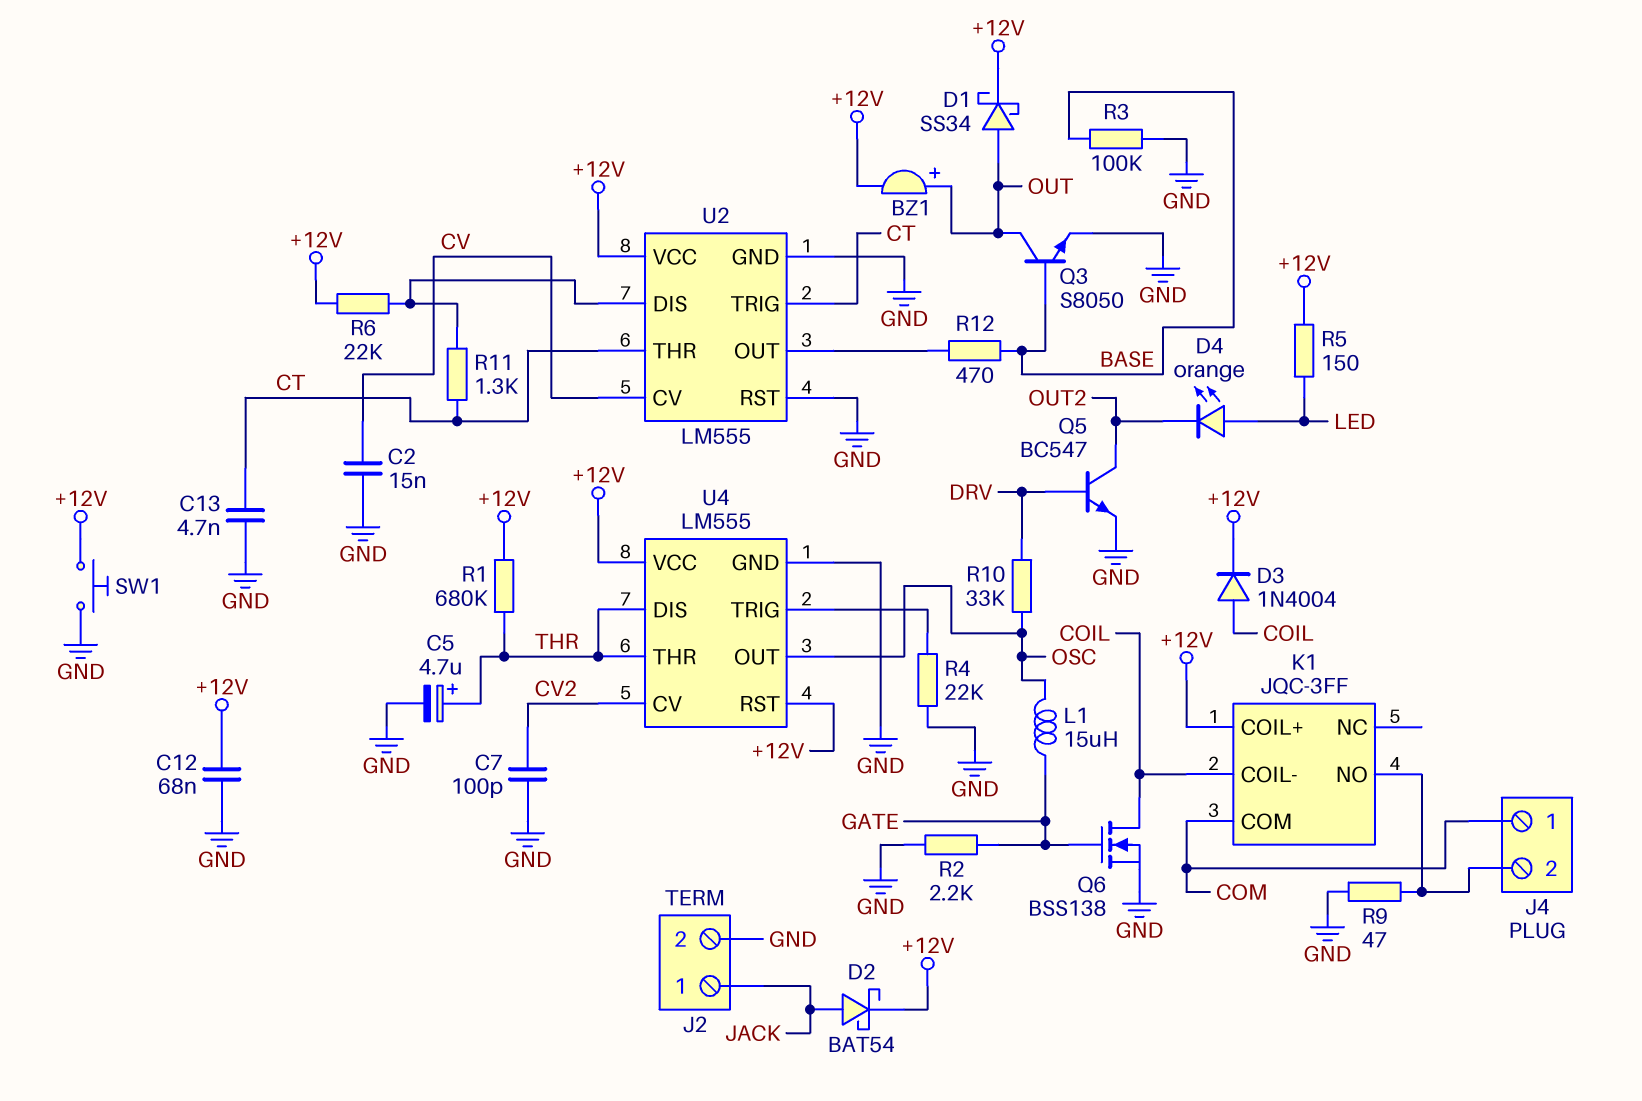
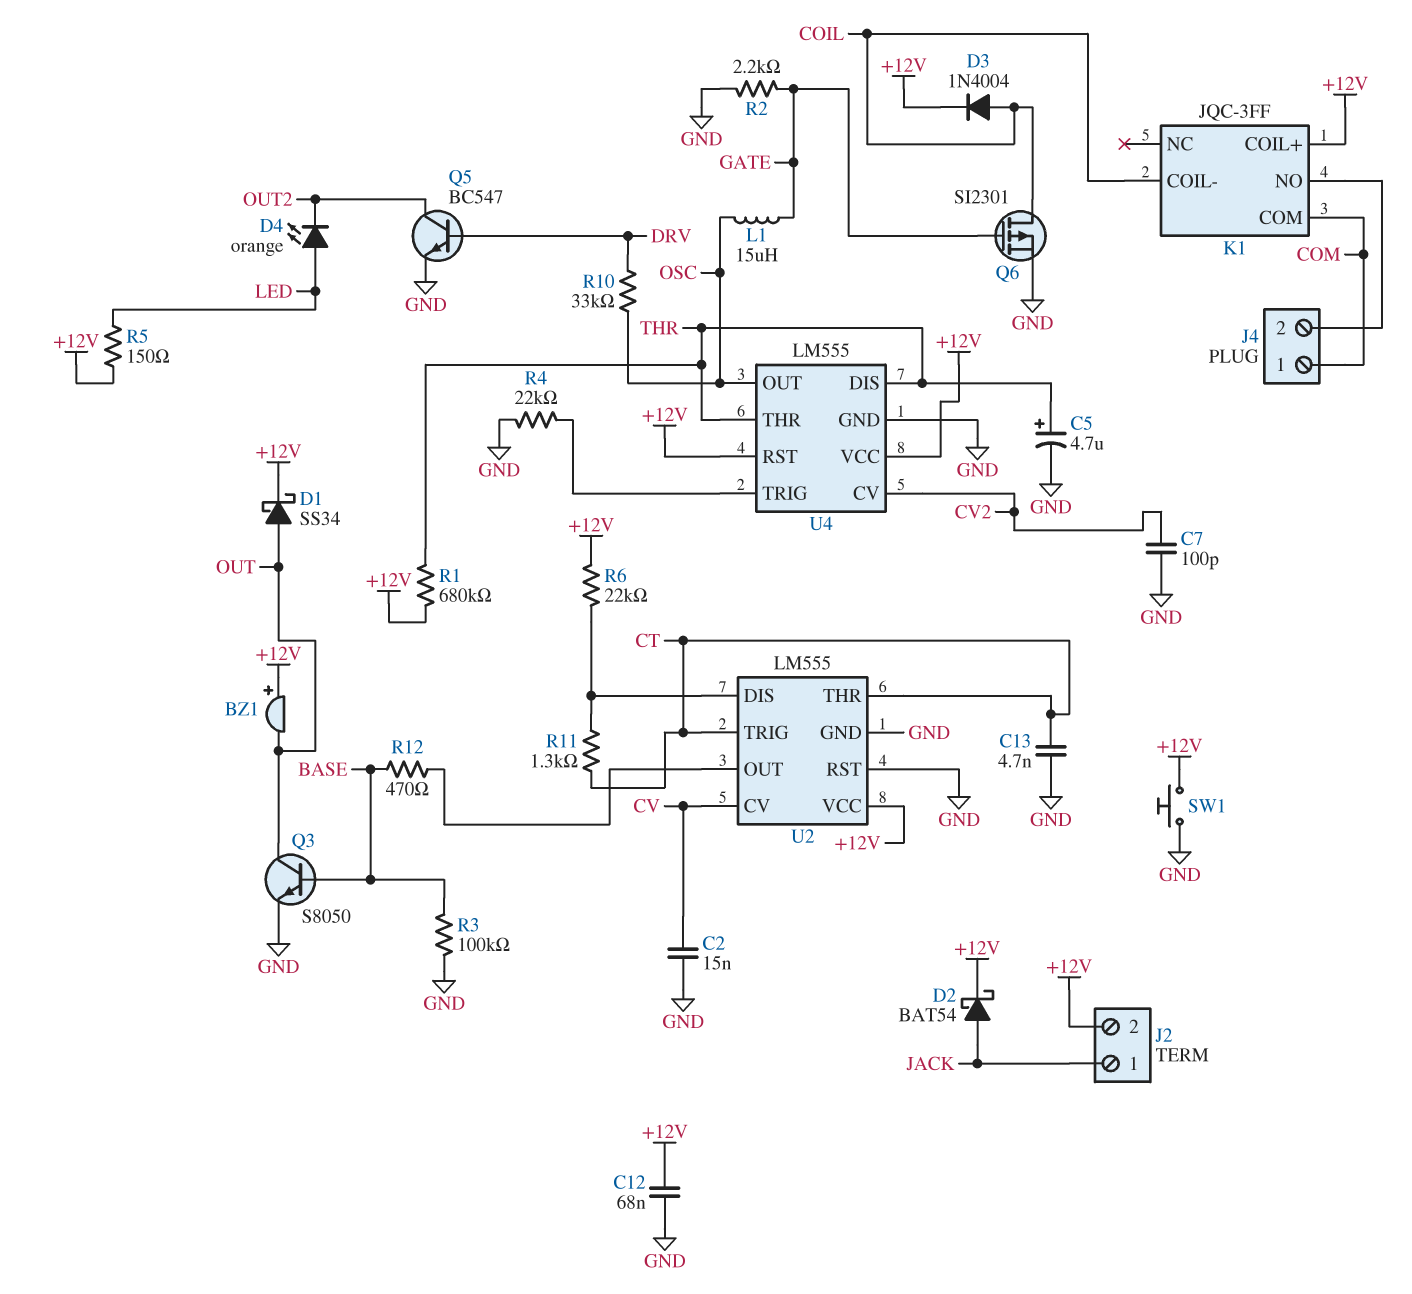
BZ1: buzzer (plus OUT, minus +12V) -> buzzer (plus +12V, minus OUT)
J2 pin 2: GND -> +12V
Q6: NMOS BSS138 (G GATE, D COIL, S GND) -> PMOS SI2301 (G GATE, D COIL, S GND)
R9: 47 (GND, J4/2) -> none

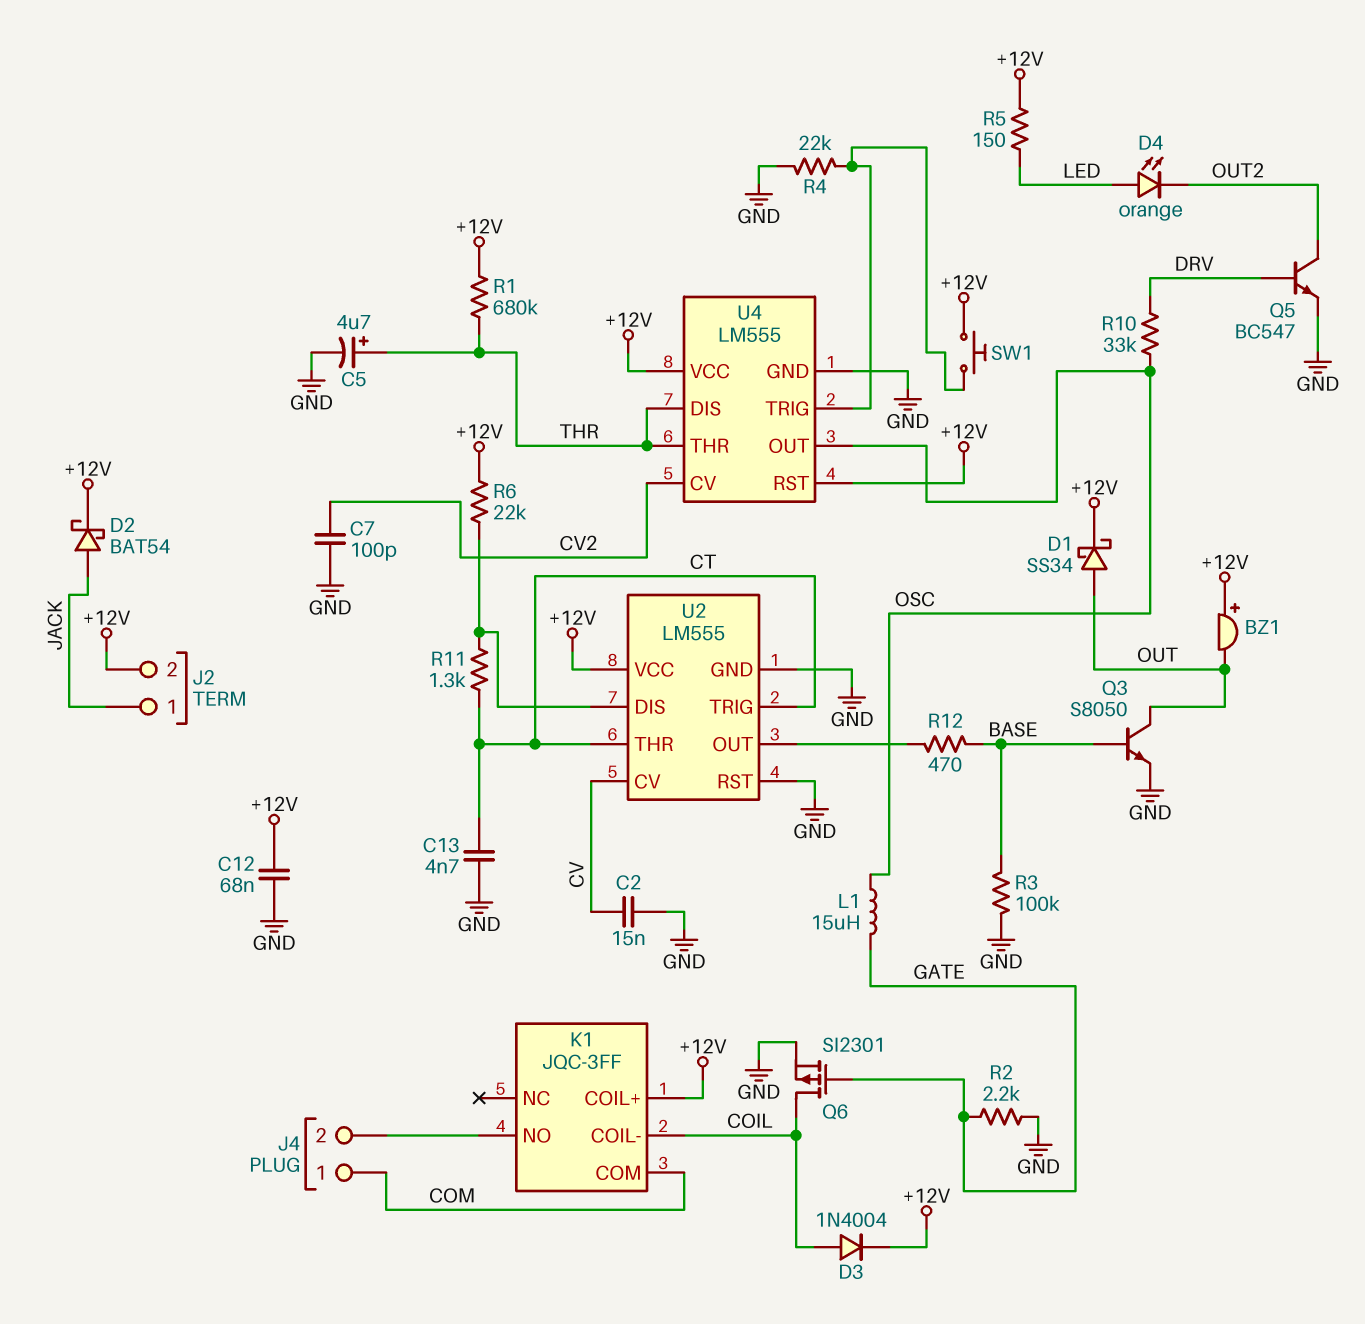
SW1: button (+12V, GND) -> button (+12V, U4/TRIG)

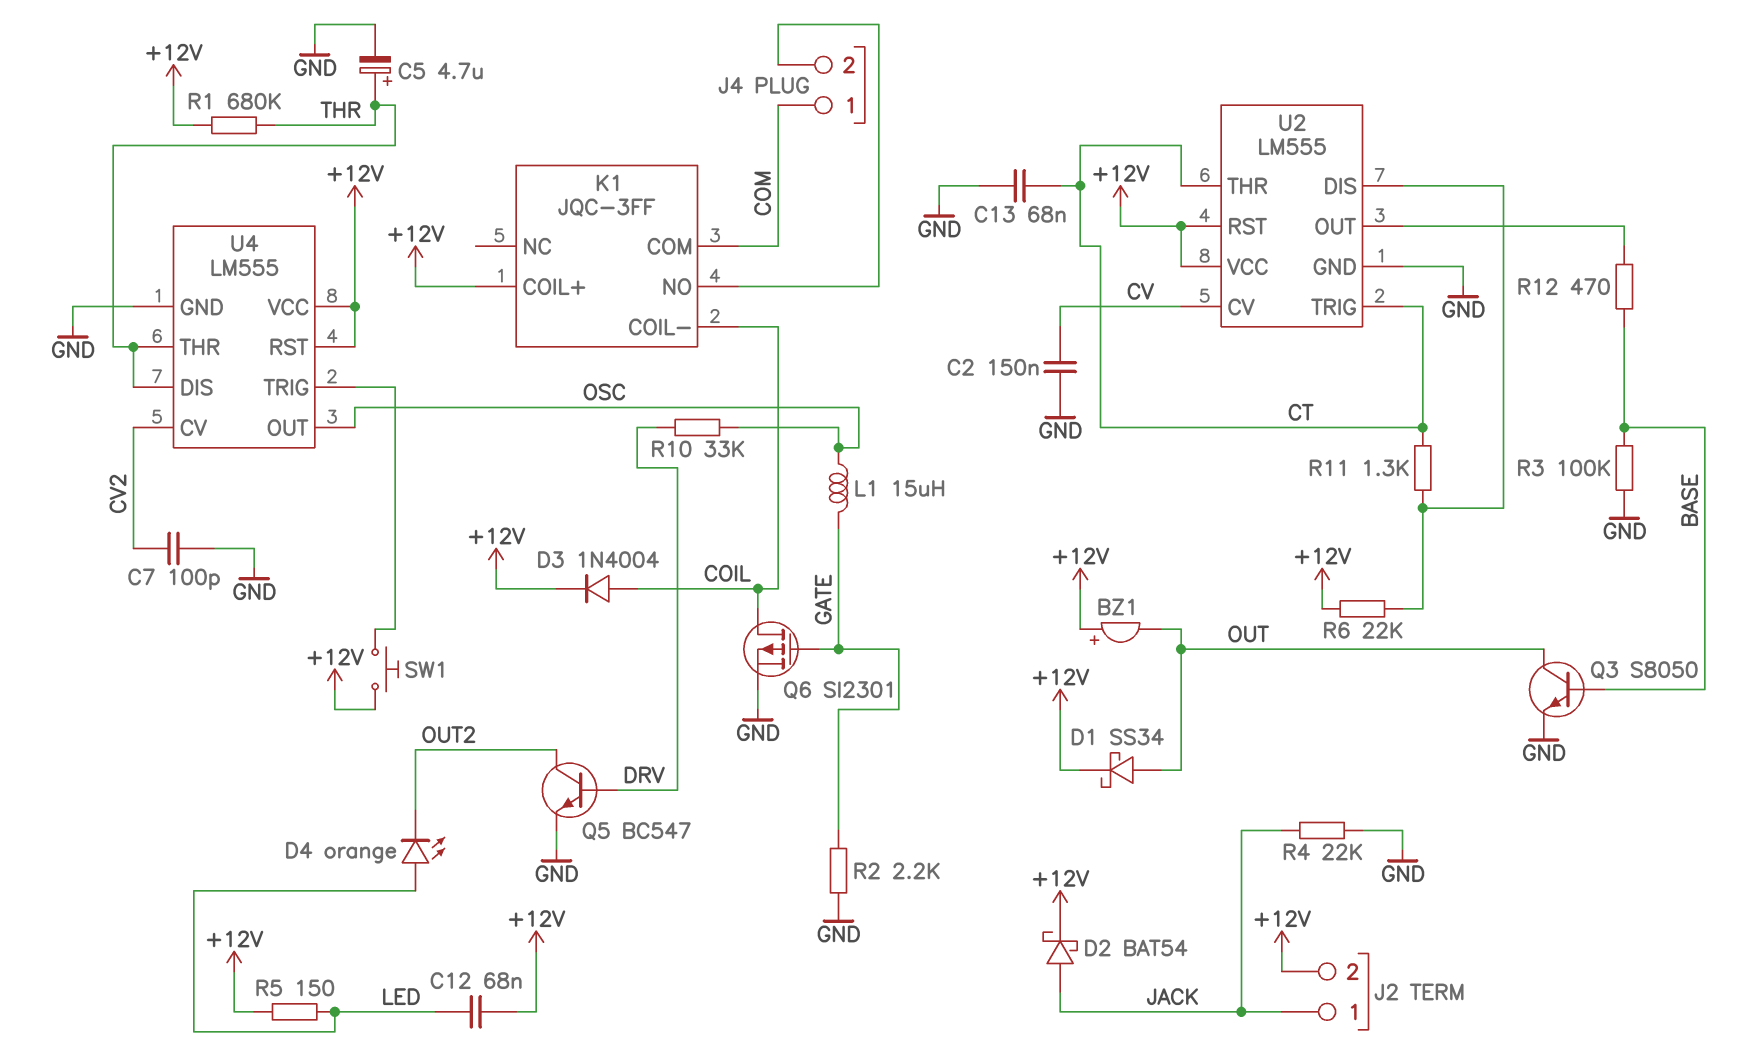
C2: 15nF (CV, GND) -> 150nF (CV, GND)
C12: 68nF (+12V, GND) -> 68nF (+12V, LED)
C13: 4.7nF (CT, GND) -> 68nF (CT, GND)
R4: 22k (GND, U4/TRIG) -> 22k (GND, JACK)
U2 pin RST: GND -> +12V

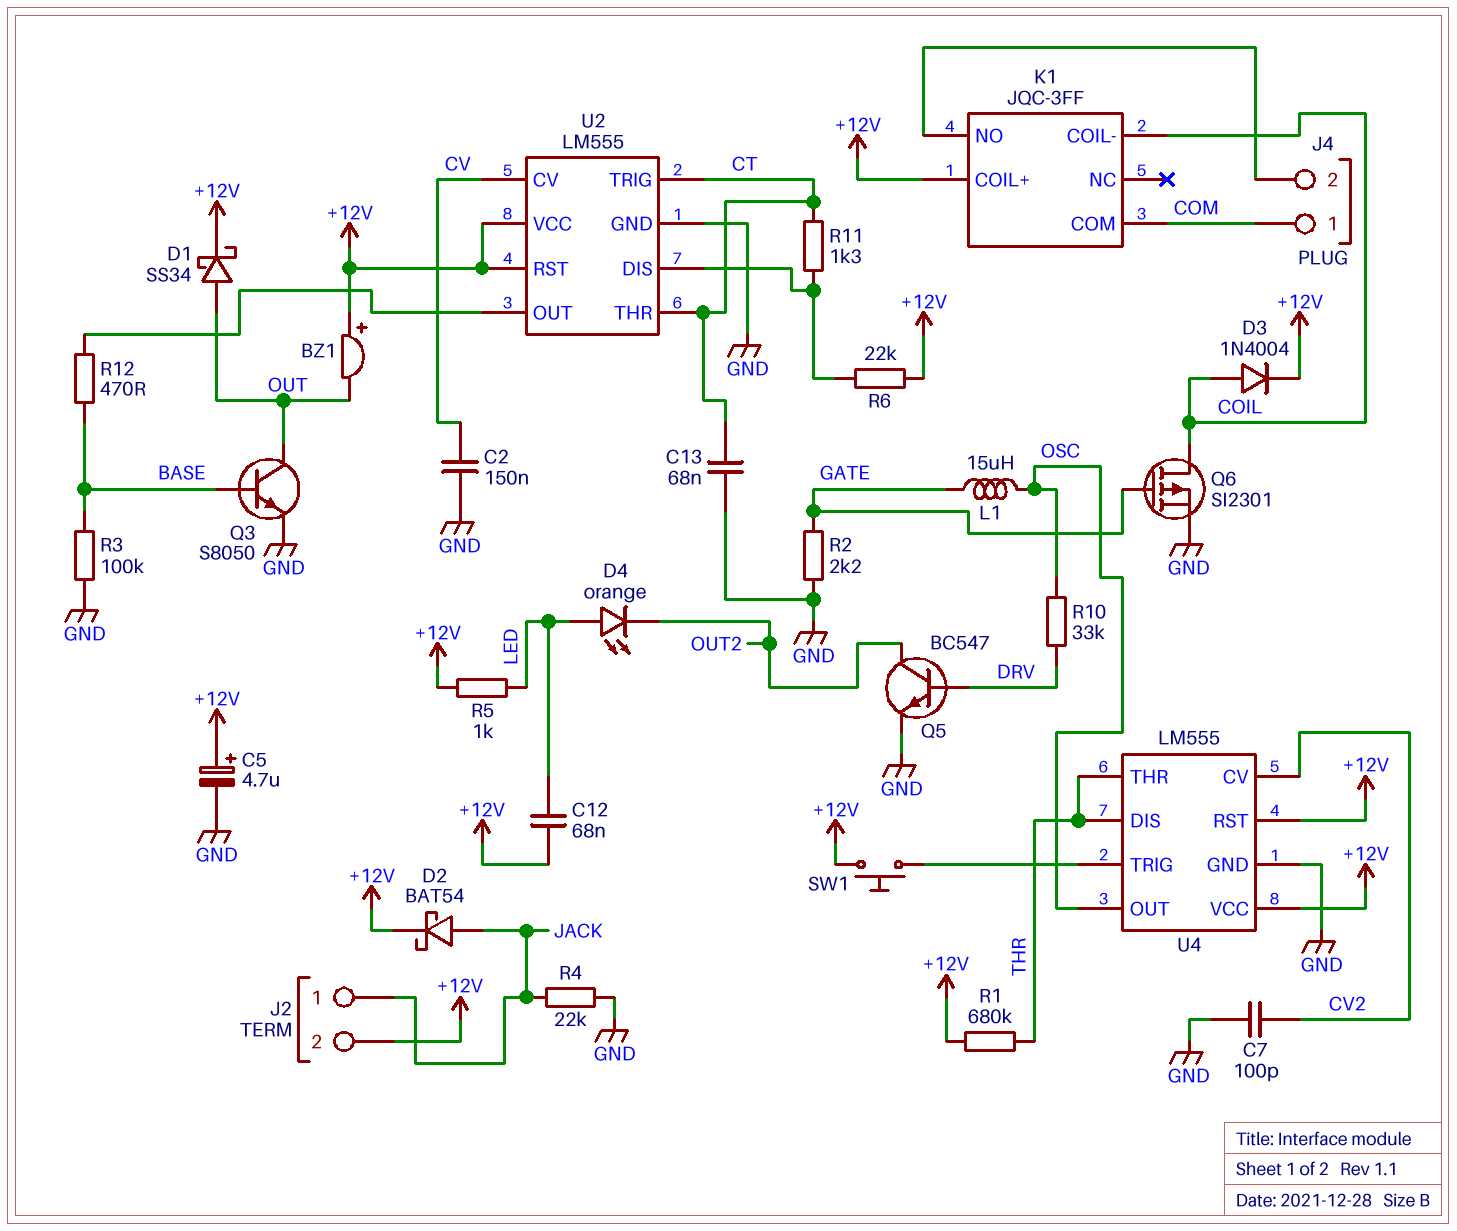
C5: 4.7uF (plus THR, minus GND) -> 4.7uF (plus +12V, minus GND)
R5: 150 (+12V, LED) -> 1k (+12V, LED)

